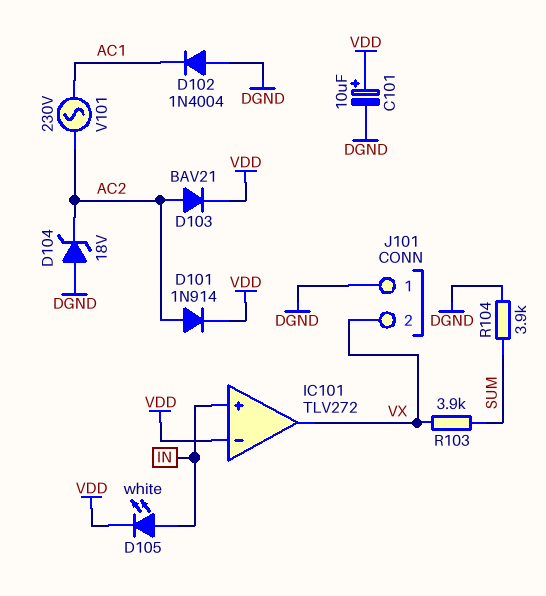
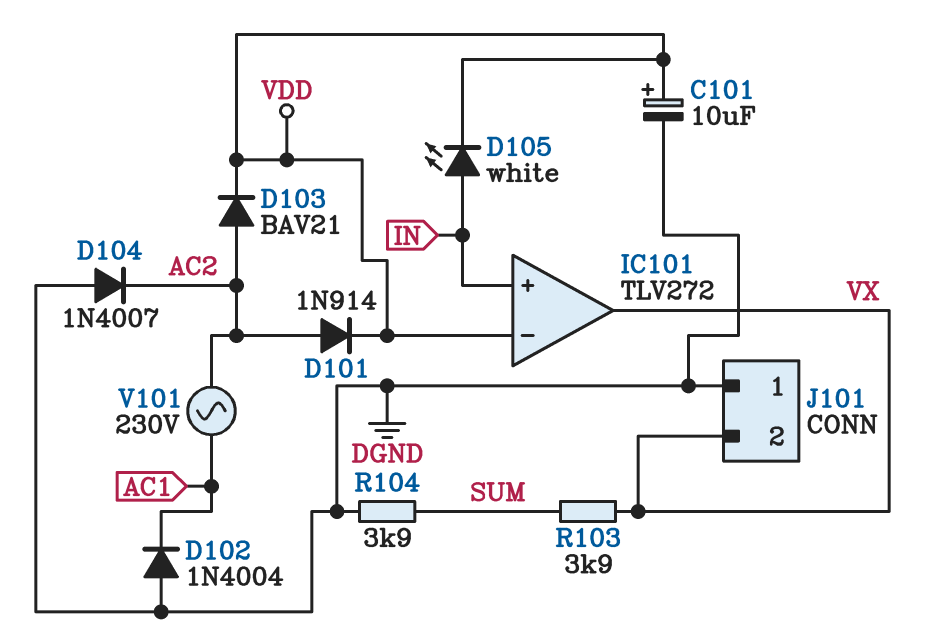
D104: zener 18V (A DGND, K AC2) -> diode 1N4007 (A DGND, K AC2)

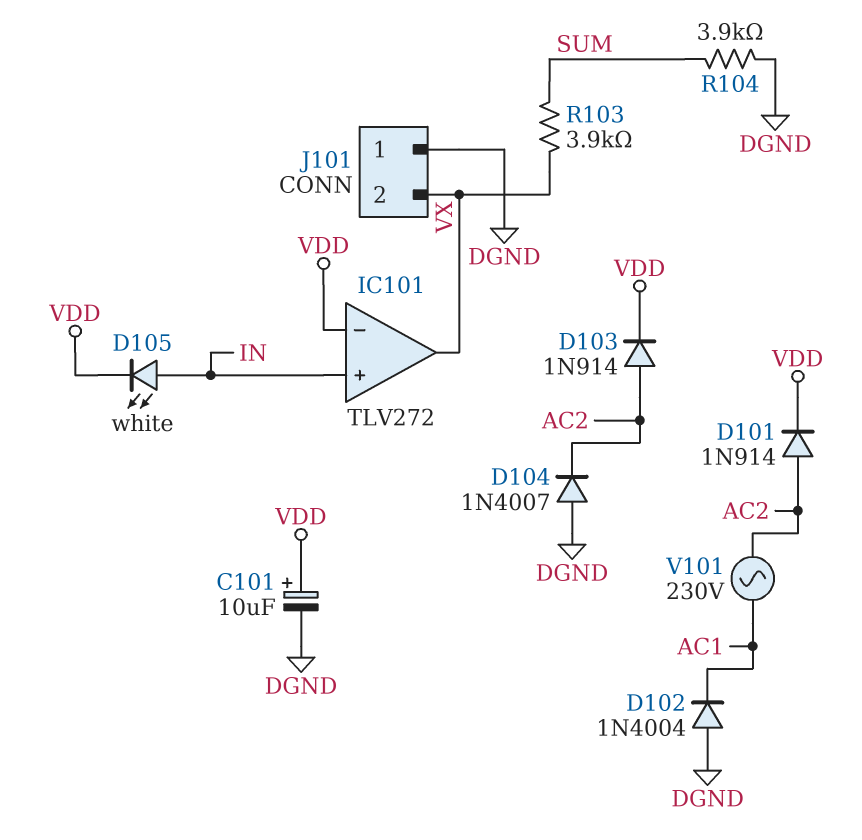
D103: diode BAV21 (A AC2, K VDD) -> diode 1N914 (A AC2, K VDD)

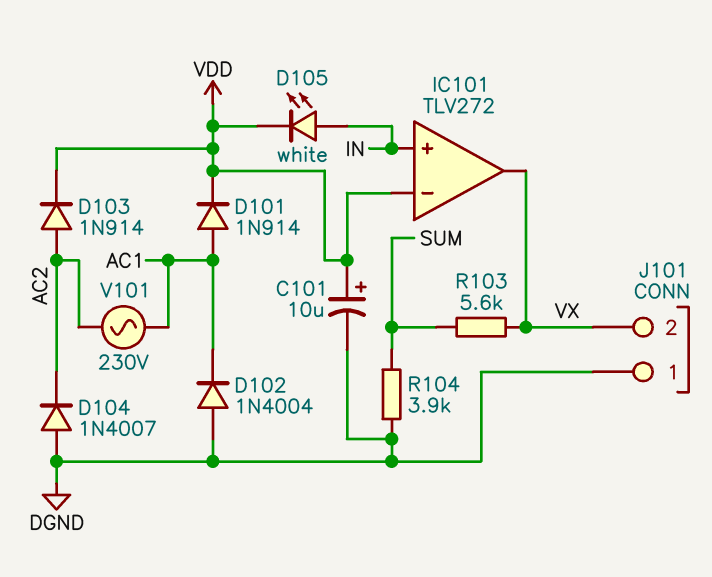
D101: diode 1N914 (A AC2, K VDD) -> diode 1N914 (A AC1, K VDD)
R103: 3.9k (SUM, VX) -> 5.6k (SUM, VX)

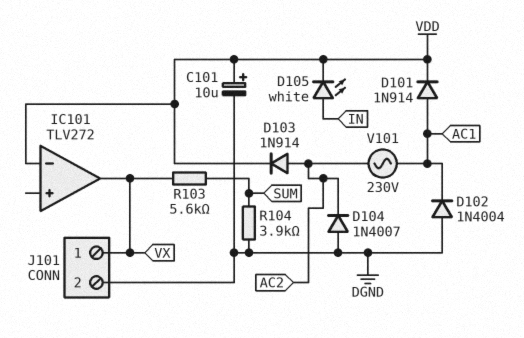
IC101 pin in+: IN -> none
J101 pin 1: DGND -> VX
J101 pin 2: VX -> DGND

